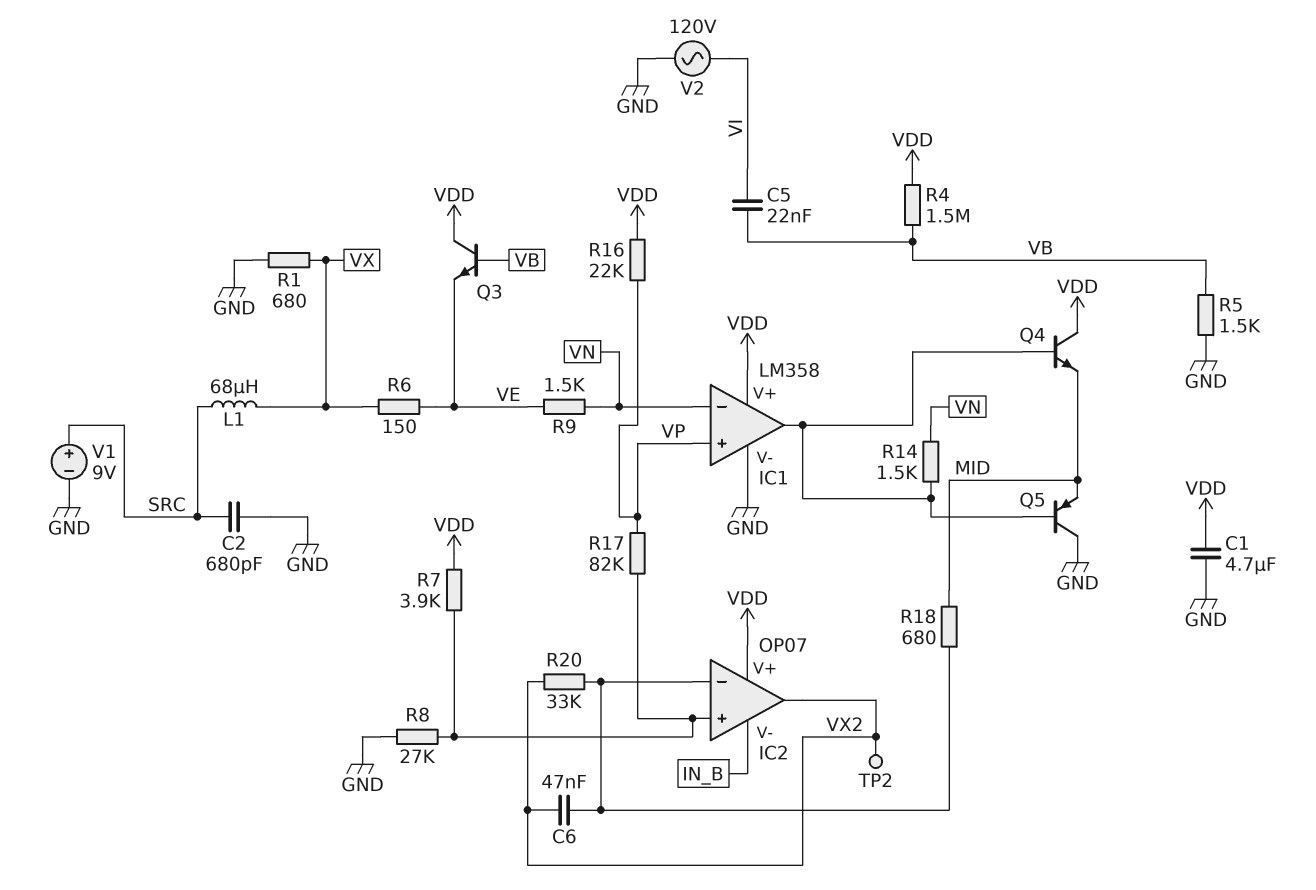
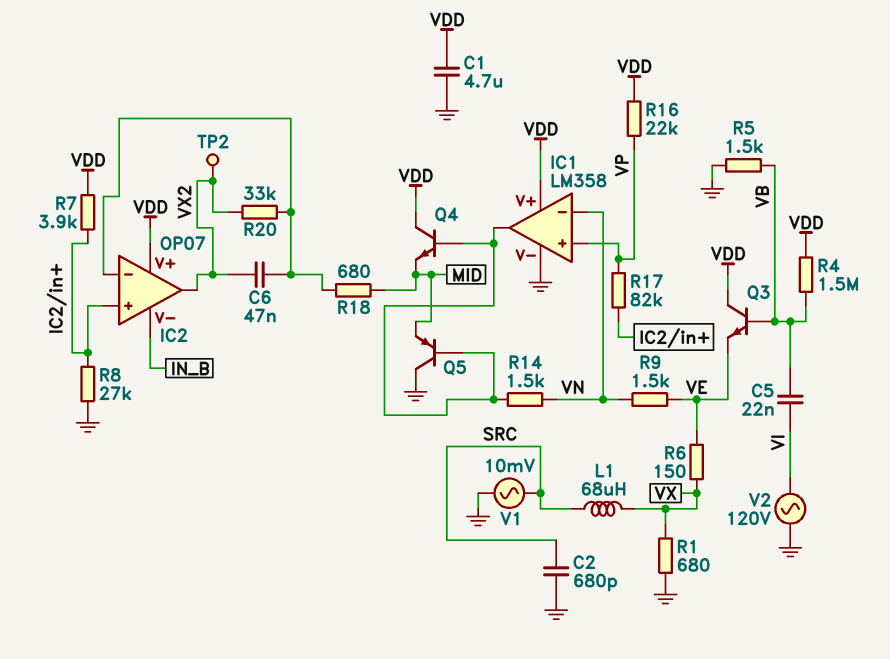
V1: 9V (plus SRC, minus GND) -> AC 10mV (GND, SRC)

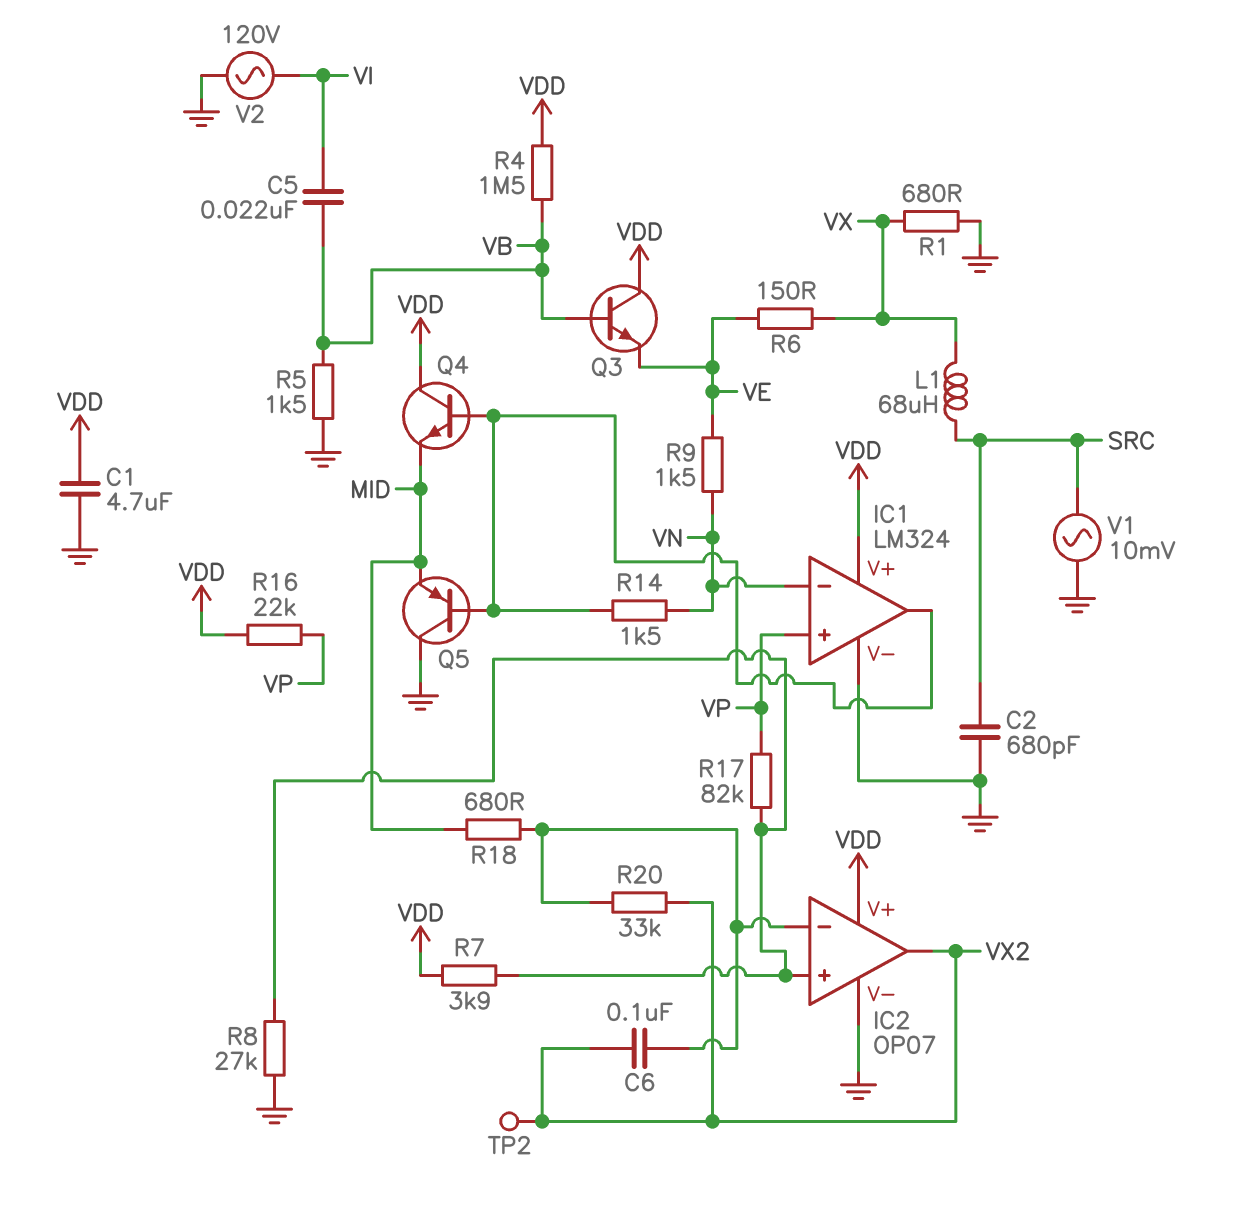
C6: 47nF (IC2/in-, VX2) -> 100nF (IC2/in-, VX2)
IC1: LM358 -> LM324
IC2 pin V-: IN_B -> GND

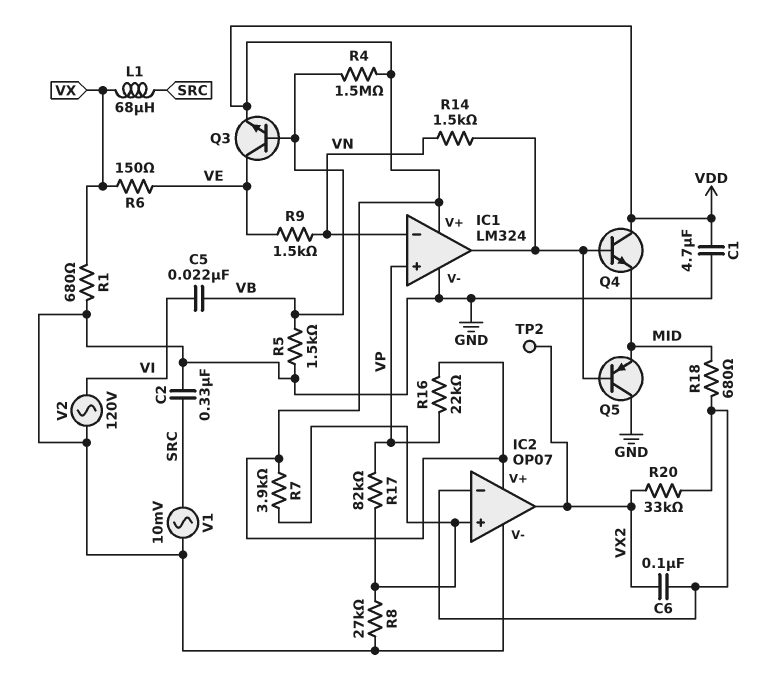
C2: 680pF (GND, SRC) -> 330nF (GND, SRC)
Q3: NPN (B VB, C VDD, E VE) -> NPN (B VB, C VE, E VDD)

